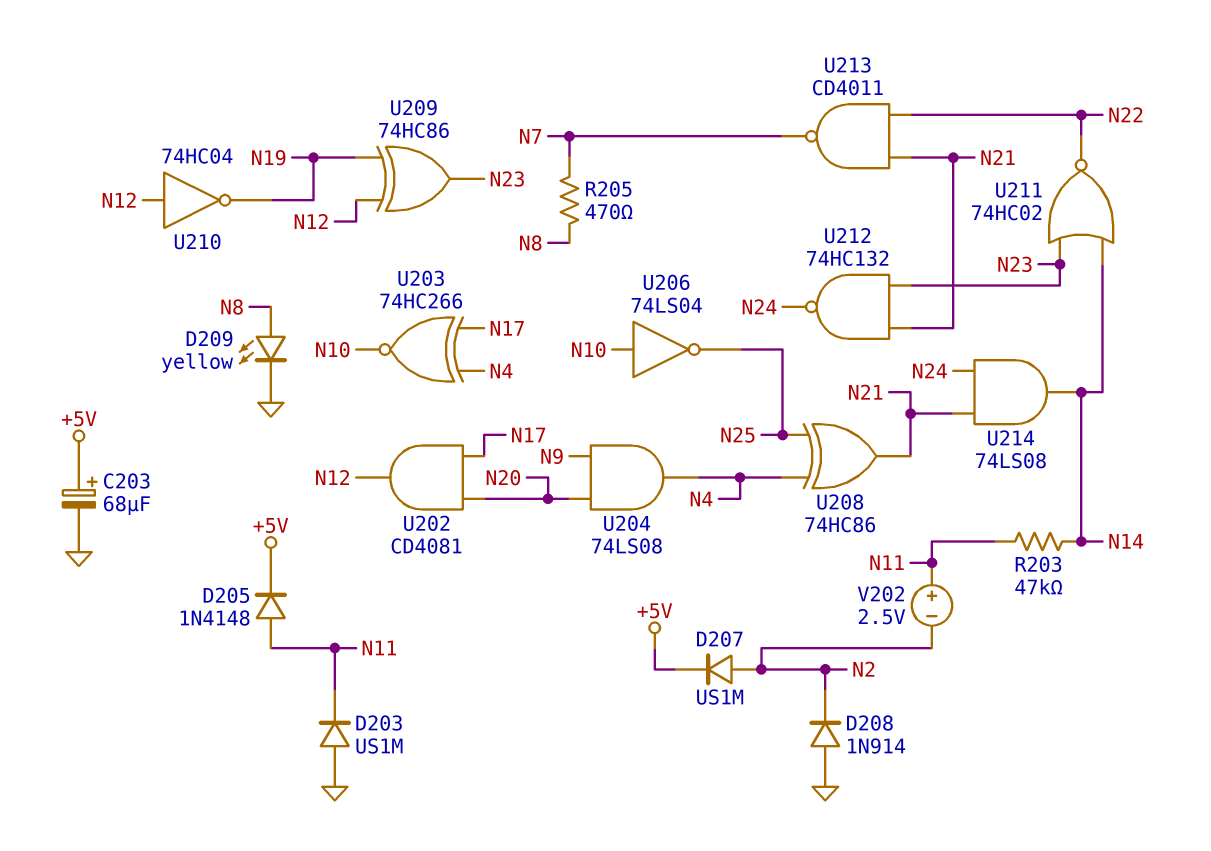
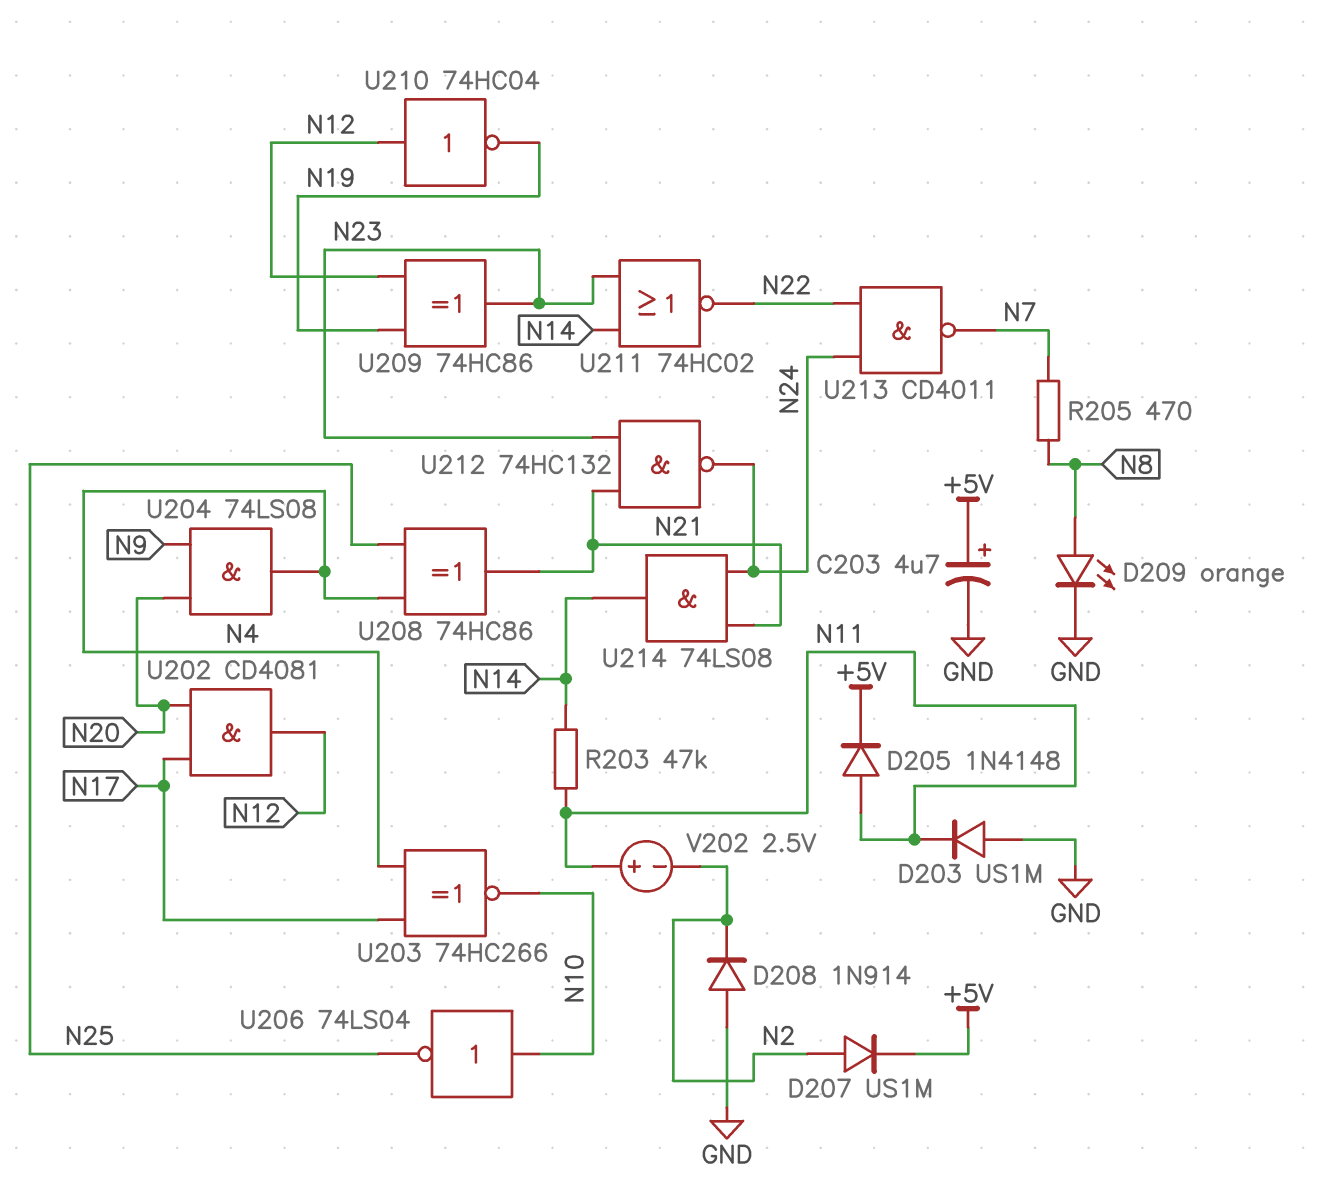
C203: 68uF (plus +5V, minus GND) -> 4.7uF (plus +5V, minus GND)
D209: LED yellow (A N8, K GND) -> LED orange (A N8, K GND)
U213: NAND CD4011 (in N21, in N22, out N7) -> NAND CD4011 (in N22, in N24, out N7)

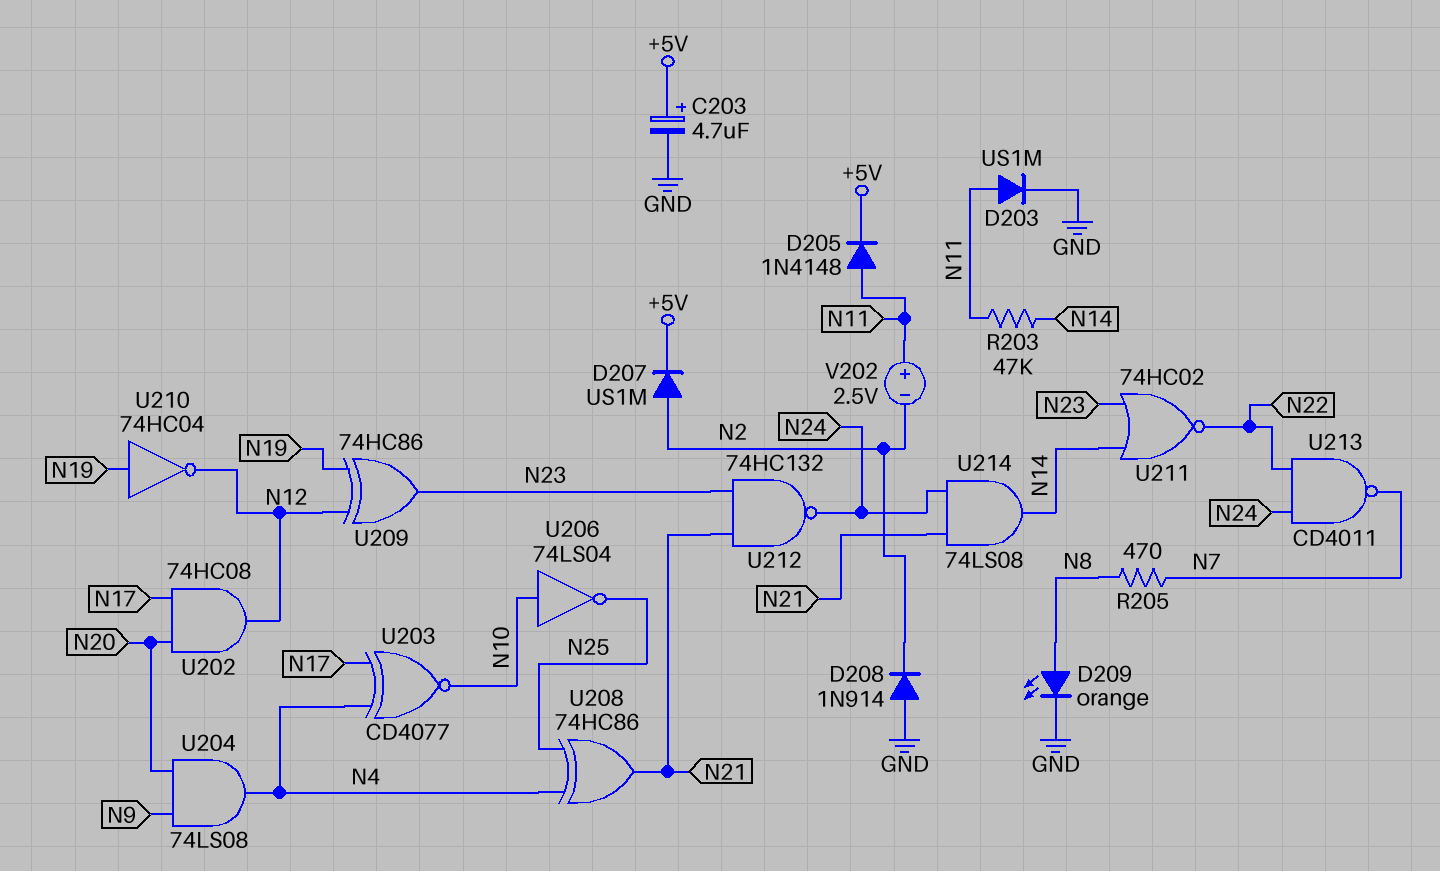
D203: diode US1M (A GND, K N11) -> diode US1M (A N11, K GND)
U202: AND CD4081 (in N17, in N20, out N12) -> AND 74HC08 (in N17, in N20, out N12)
U203: XNOR 74HC266 (in N4, in N17, out N10) -> XNOR CD4077 (in N4, in N17, out N10)
U210: NOT 74HC04 (in N12, out N19) -> NOT 74HC04 (in N19, out N12)

